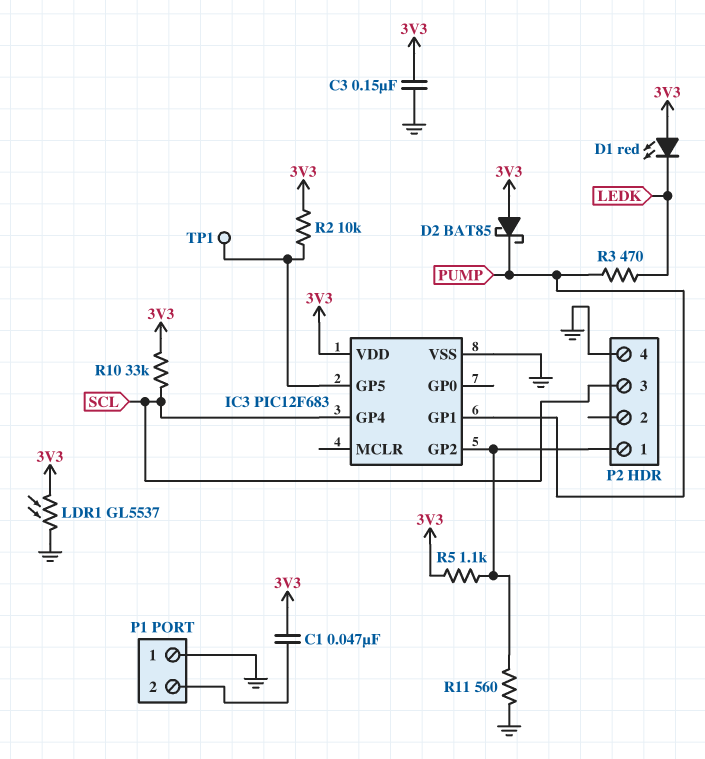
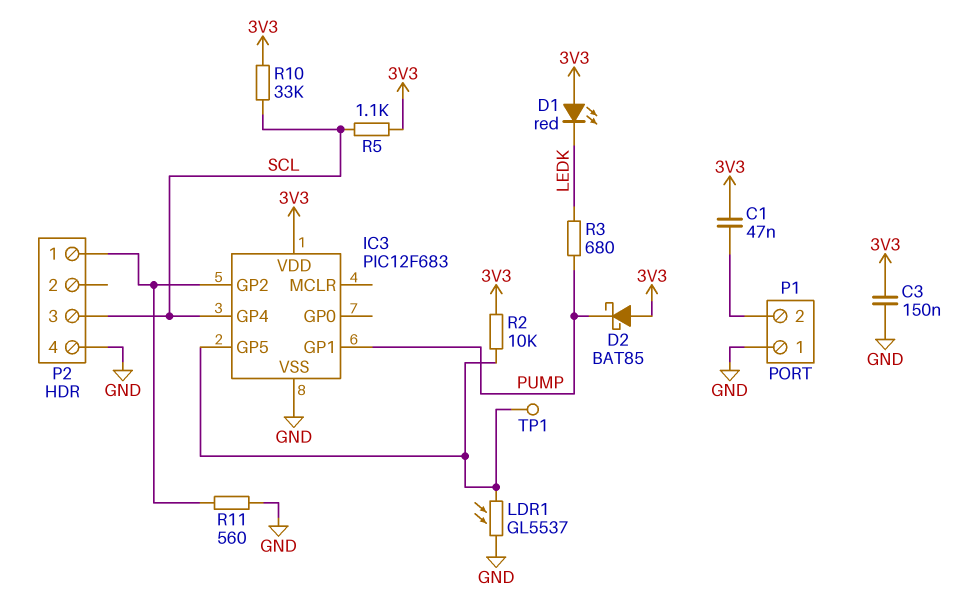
LDR1: GL5537 (3V3, GND) -> GL5537 (GND, IC3/GP5)
R3: 470 (LEDK, PUMP) -> 680 (LEDK, PUMP)
R5: 1.1k (3V3, IC3/GP2) -> 1.1k (3V3, SCL)

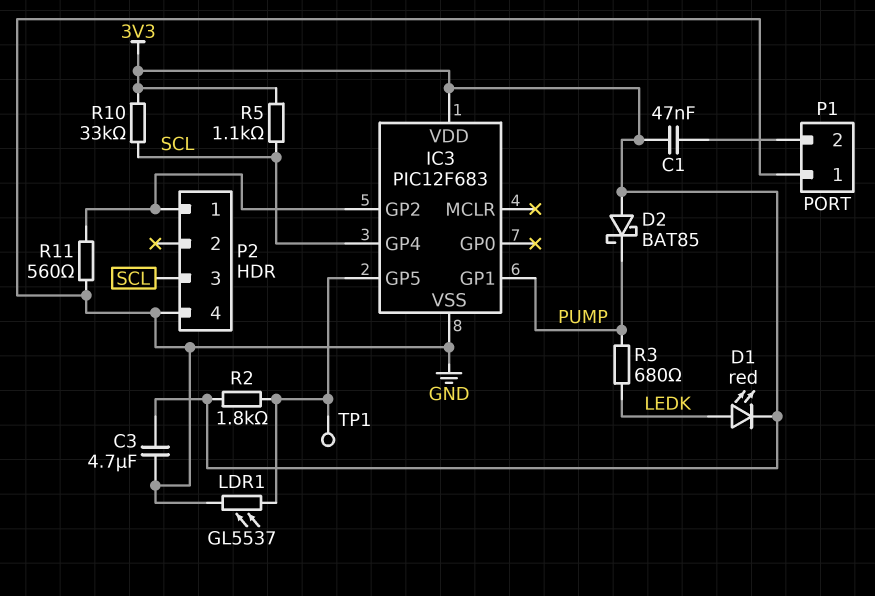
C3: 150nF (3V3, GND) -> 4.7uF (3V3, GND)
D1: LED red (A 3V3, K LEDK) -> LED red (A LEDK, K 3V3)
R2: 10k (3V3, IC3/GP5) -> 1.8k (3V3, IC3/GP5)

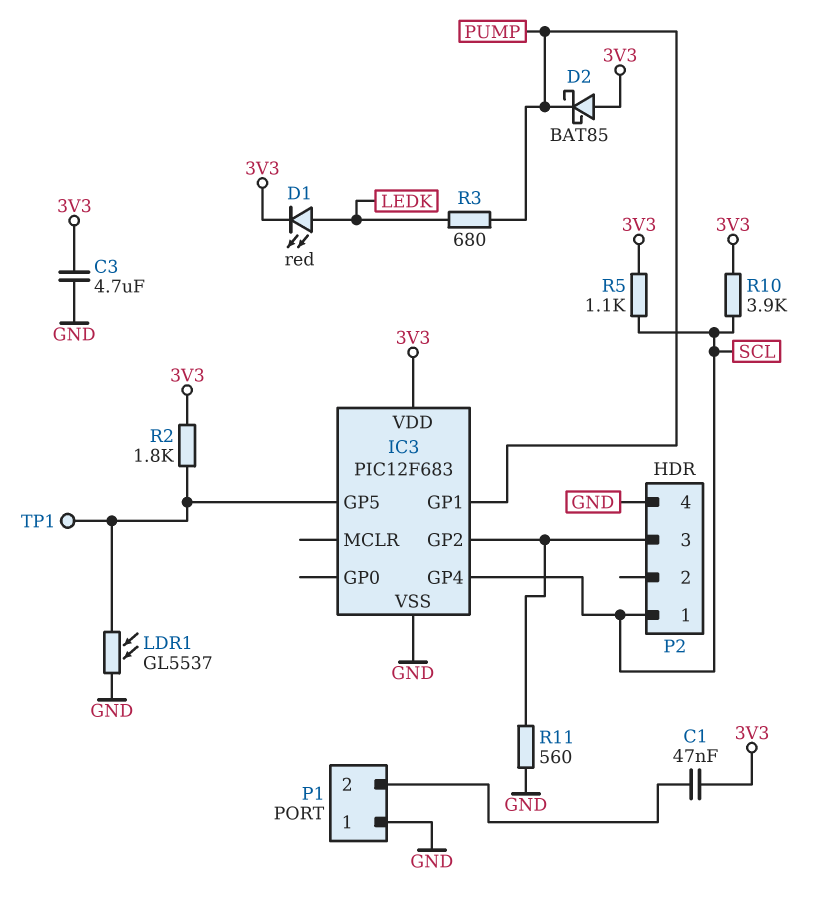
P2 pin 1: IC3/GP2 -> SCL
P2 pin 3: SCL -> IC3/GP2
R10: 33k (3V3, SCL) -> 3.9k (3V3, SCL)

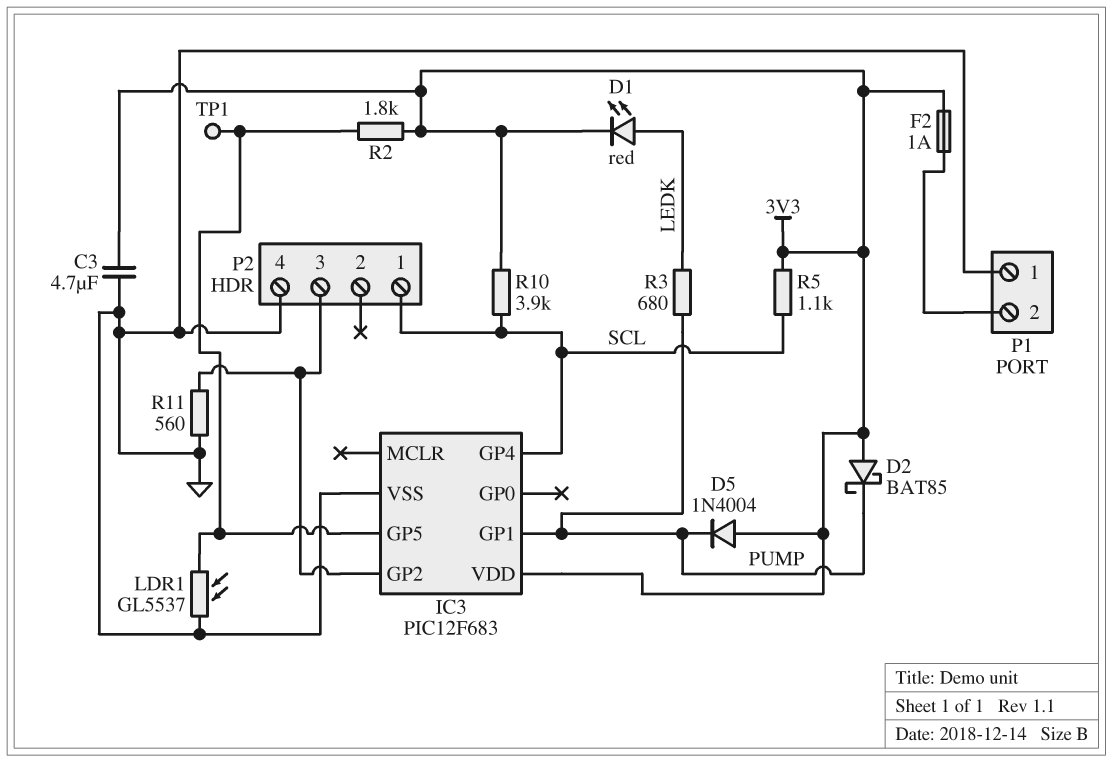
C1: 47nF (3V3, P1/2) -> none
D5: none -> diode 1N4004 (A 3V3, K PUMP)
F2: none -> 1A (3V3, P1/2)

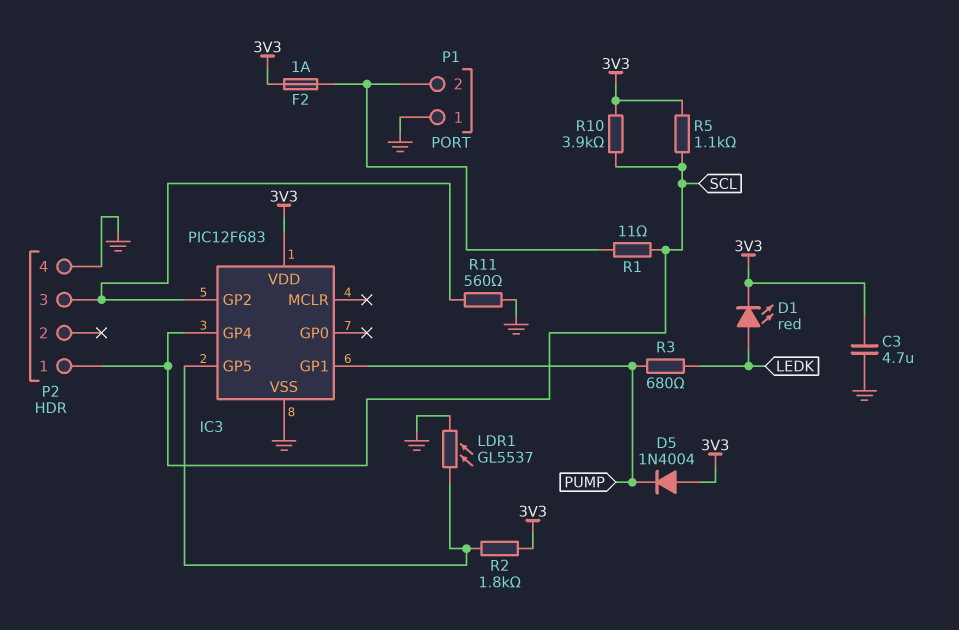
D2: schottky BAT85 (A 3V3, K PUMP) -> none
R1: none -> 11 (P1/2, SCL)
TP1: test point (IC3/GP5) -> none

